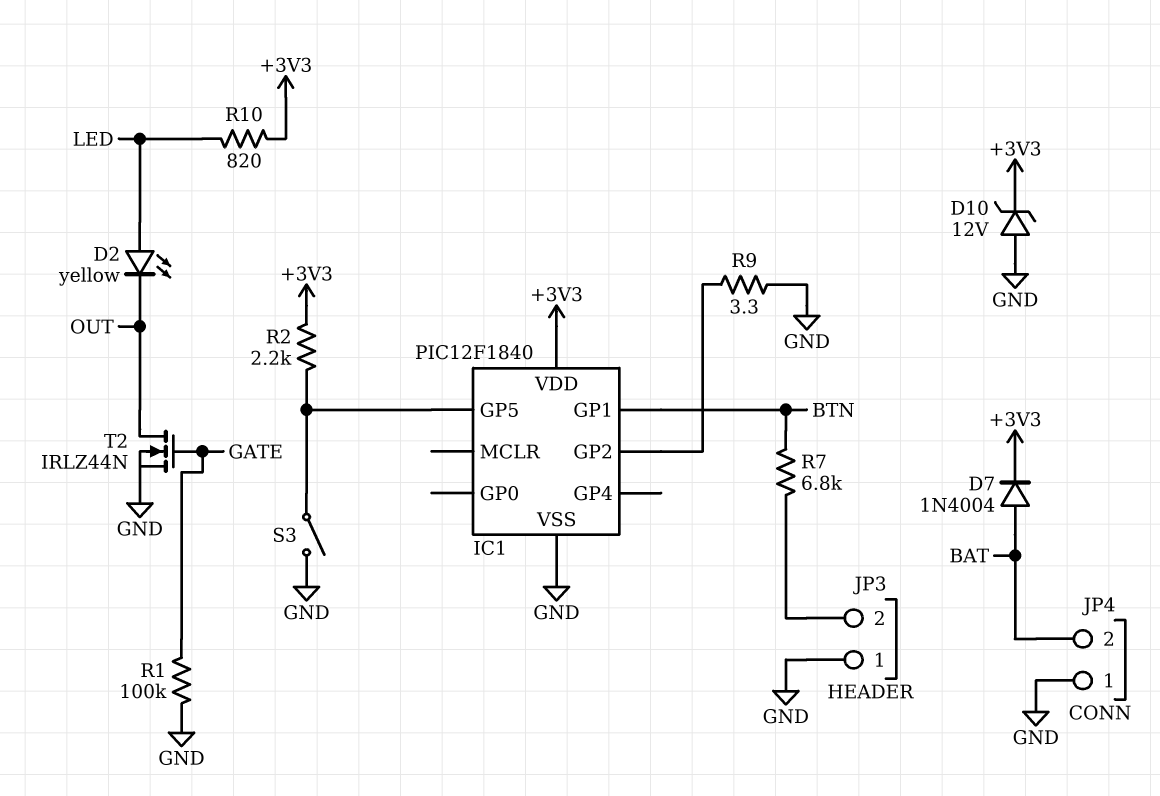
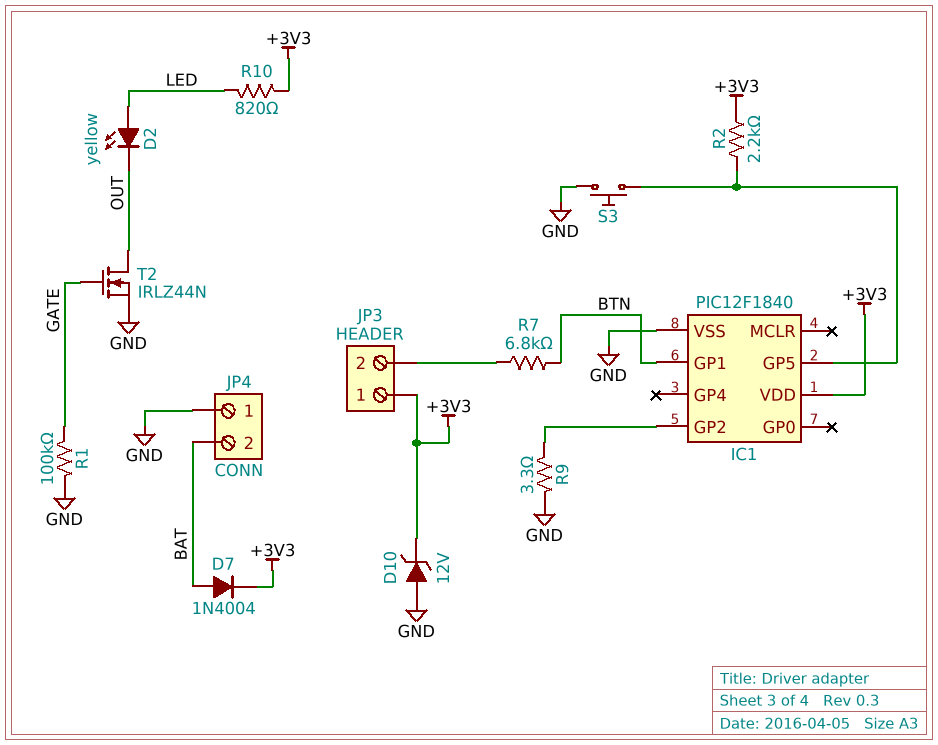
JP3 pin 1: GND -> +3V3
S3: switch (GND, IC1/GP5) -> button (GND, IC1/GP5)

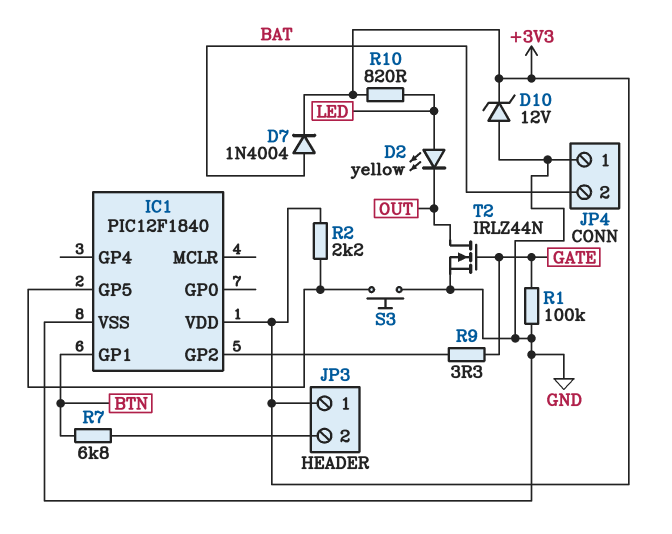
R9: 3.3 (GND, IC1/GP2) -> 3.3 (GATE, IC1/GP2)

